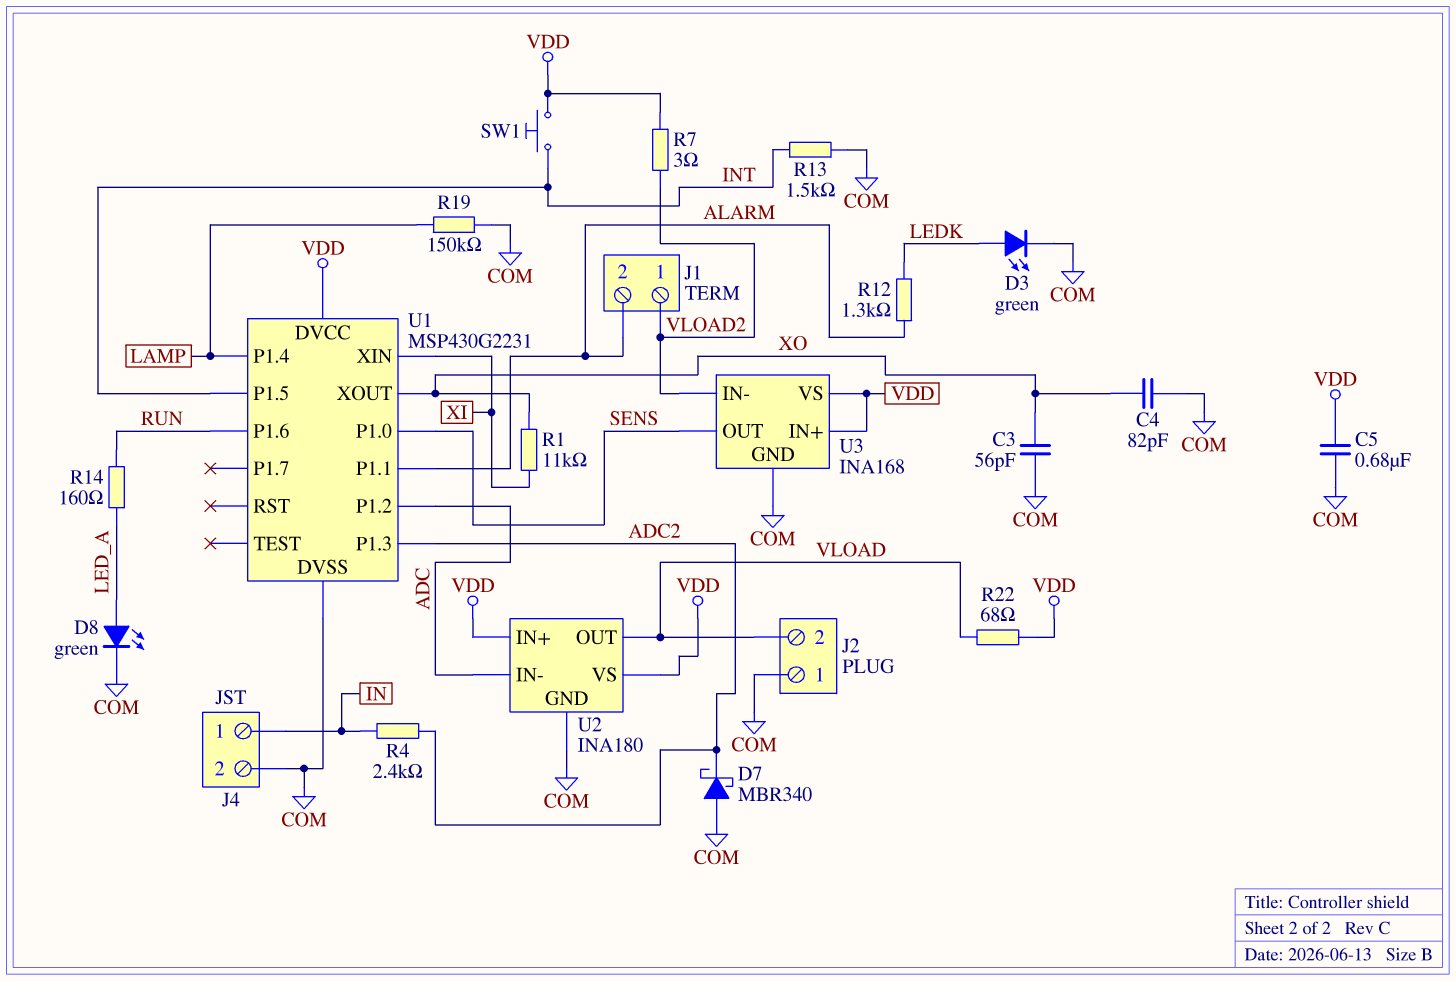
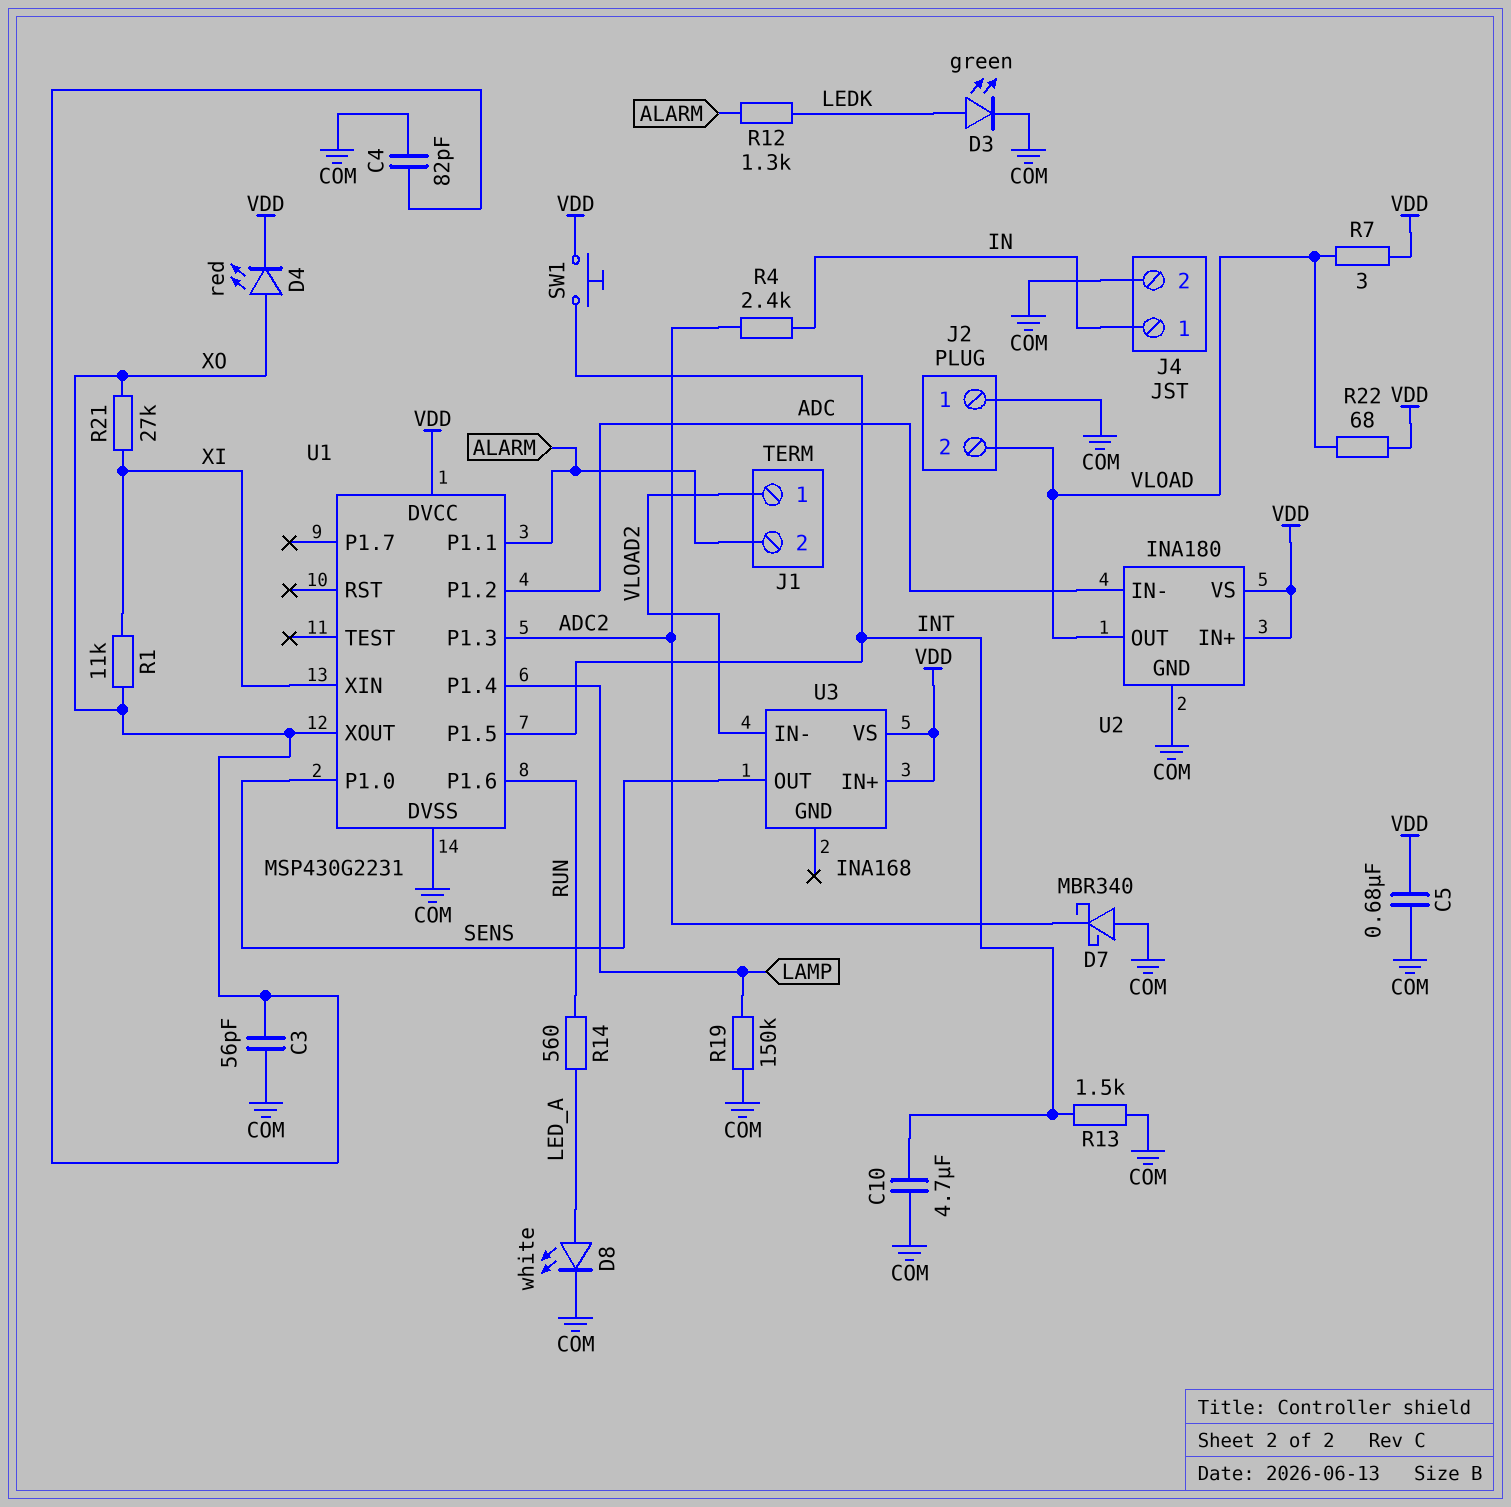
C10: none -> 4.7uF (COM, INT)
D4: none -> LED red (A XO, K VDD)
D8: LED green (A LED_A, K COM) -> LED white (A LED_A, K COM)
R7: 3 (VDD, VLOAD2) -> 3 (VDD, VLOAD)
R14: 160 (LED_A, RUN) -> 560 (LED_A, RUN)
R21: none -> 27k (XI, XO)
U3 pin GND: COM -> none

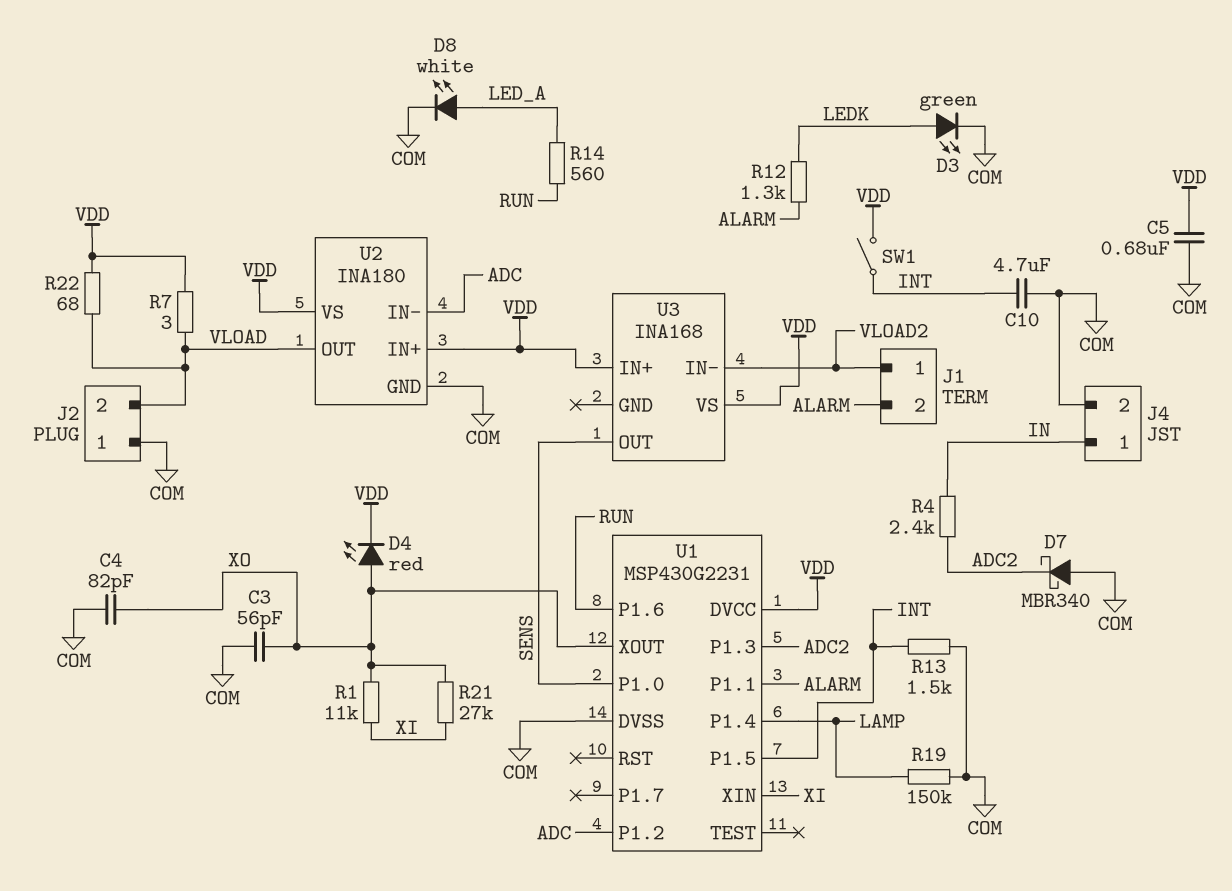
SW1: button (INT, VDD) -> switch (INT, VDD)

